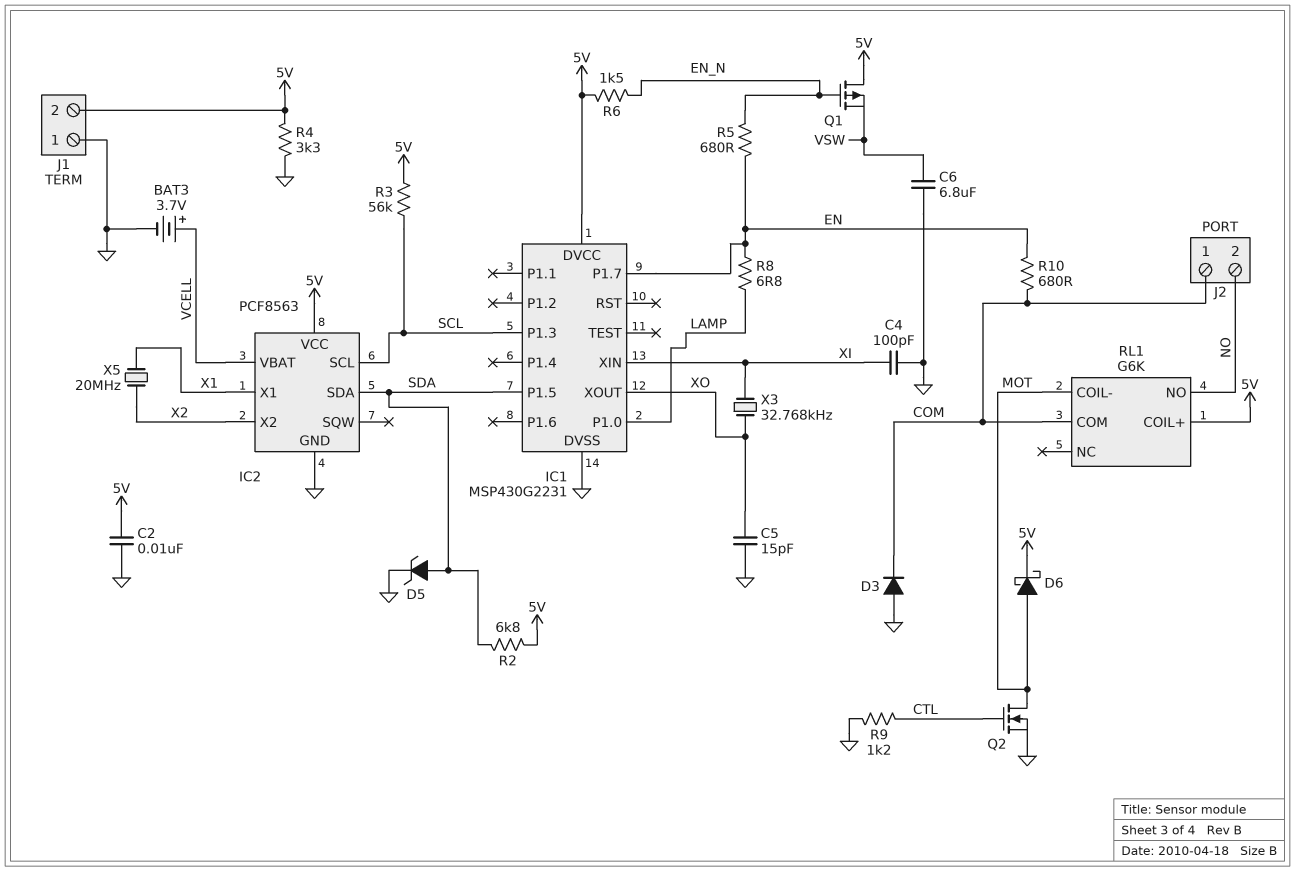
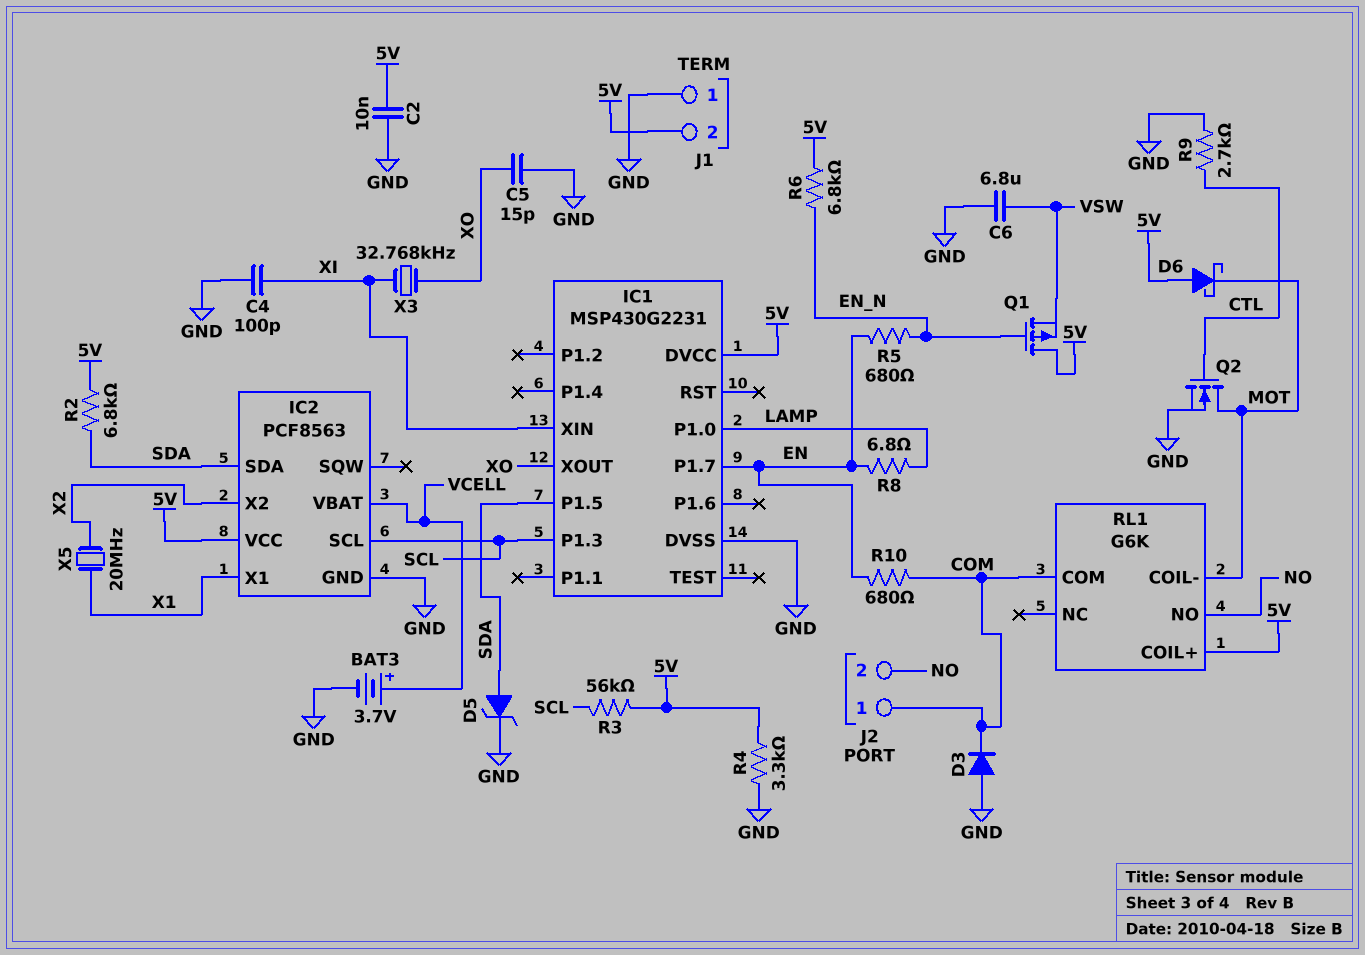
D6: schottky (A MOT, K 5V) -> schottky (A 5V, K MOT)
R6: 1.5k (5V, EN_N) -> 6.8k (5V, EN_N)
R9: 1.2k (CTL, GND) -> 2.7k (CTL, GND)

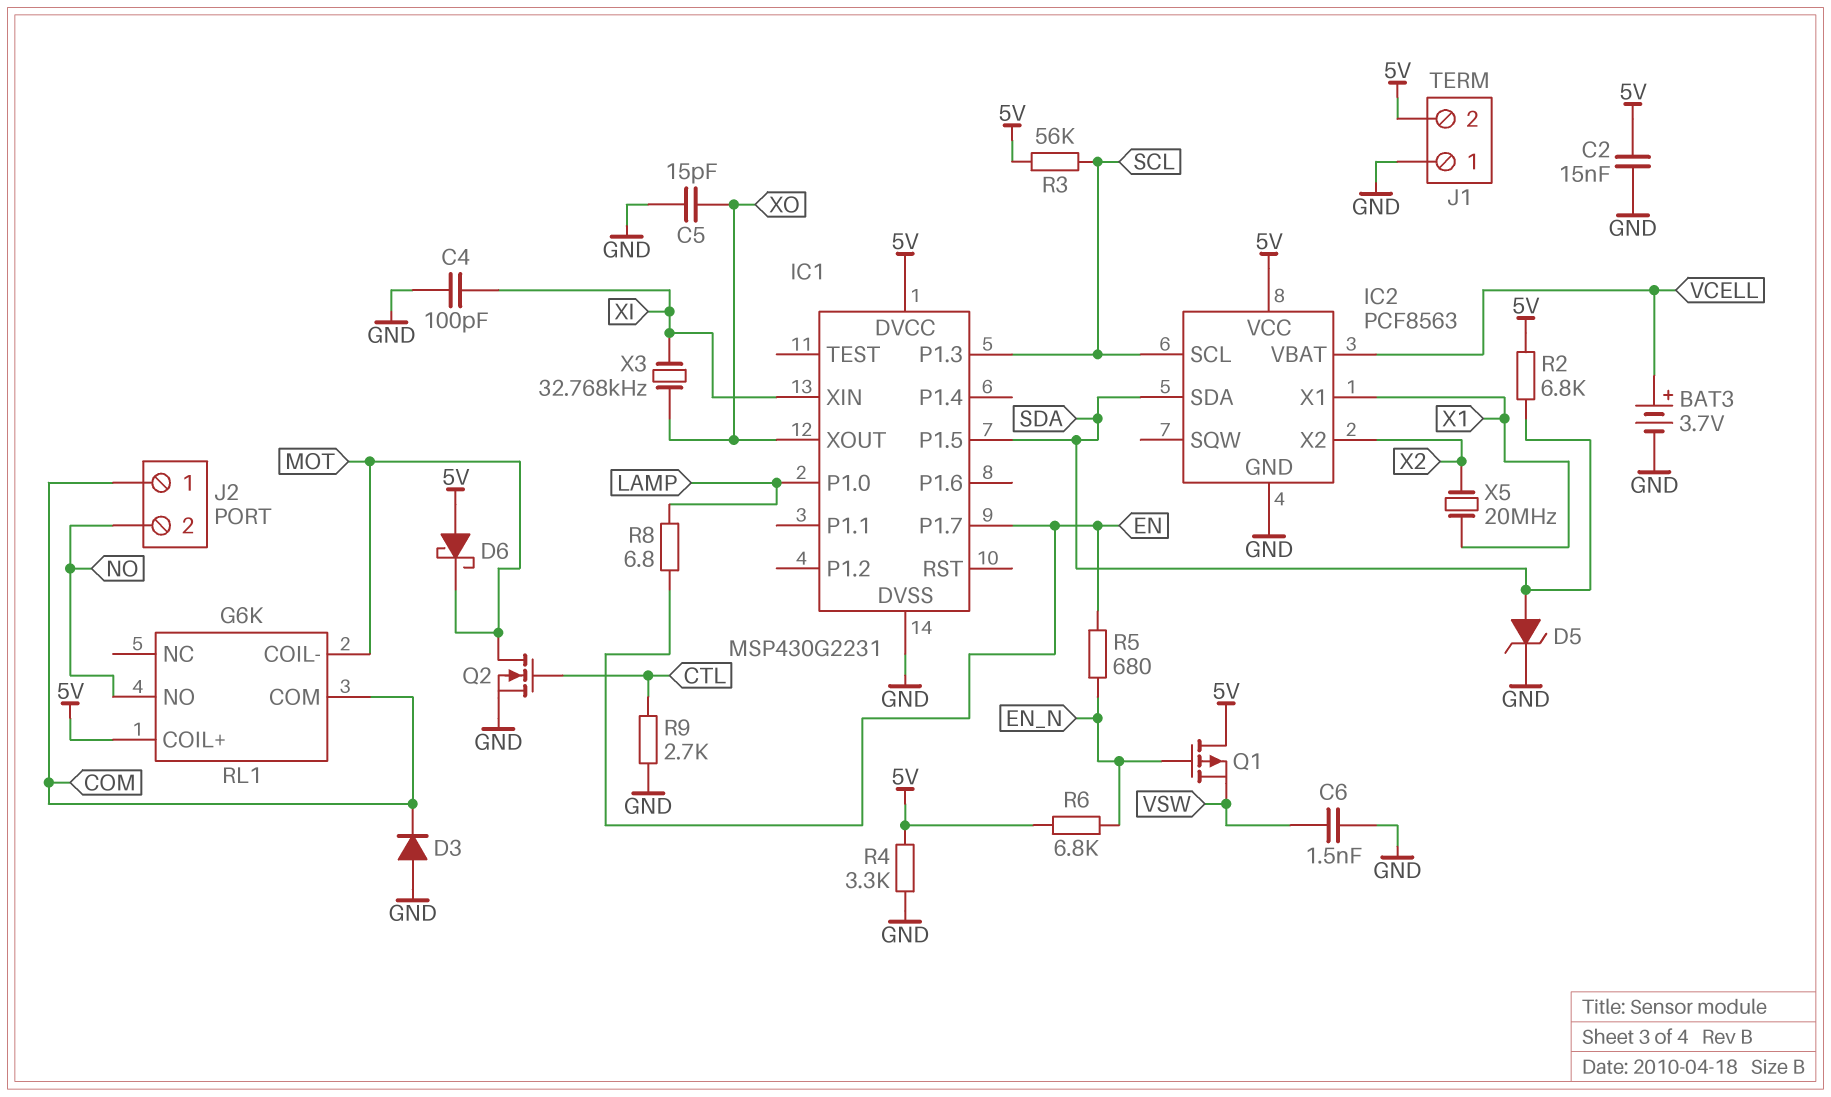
C2: 10nF (5V, GND) -> 15nF (5V, GND)
C6: 6.8uF (GND, VSW) -> 1.5nF (GND, VSW)
R10: 680 (COM, EN) -> none

